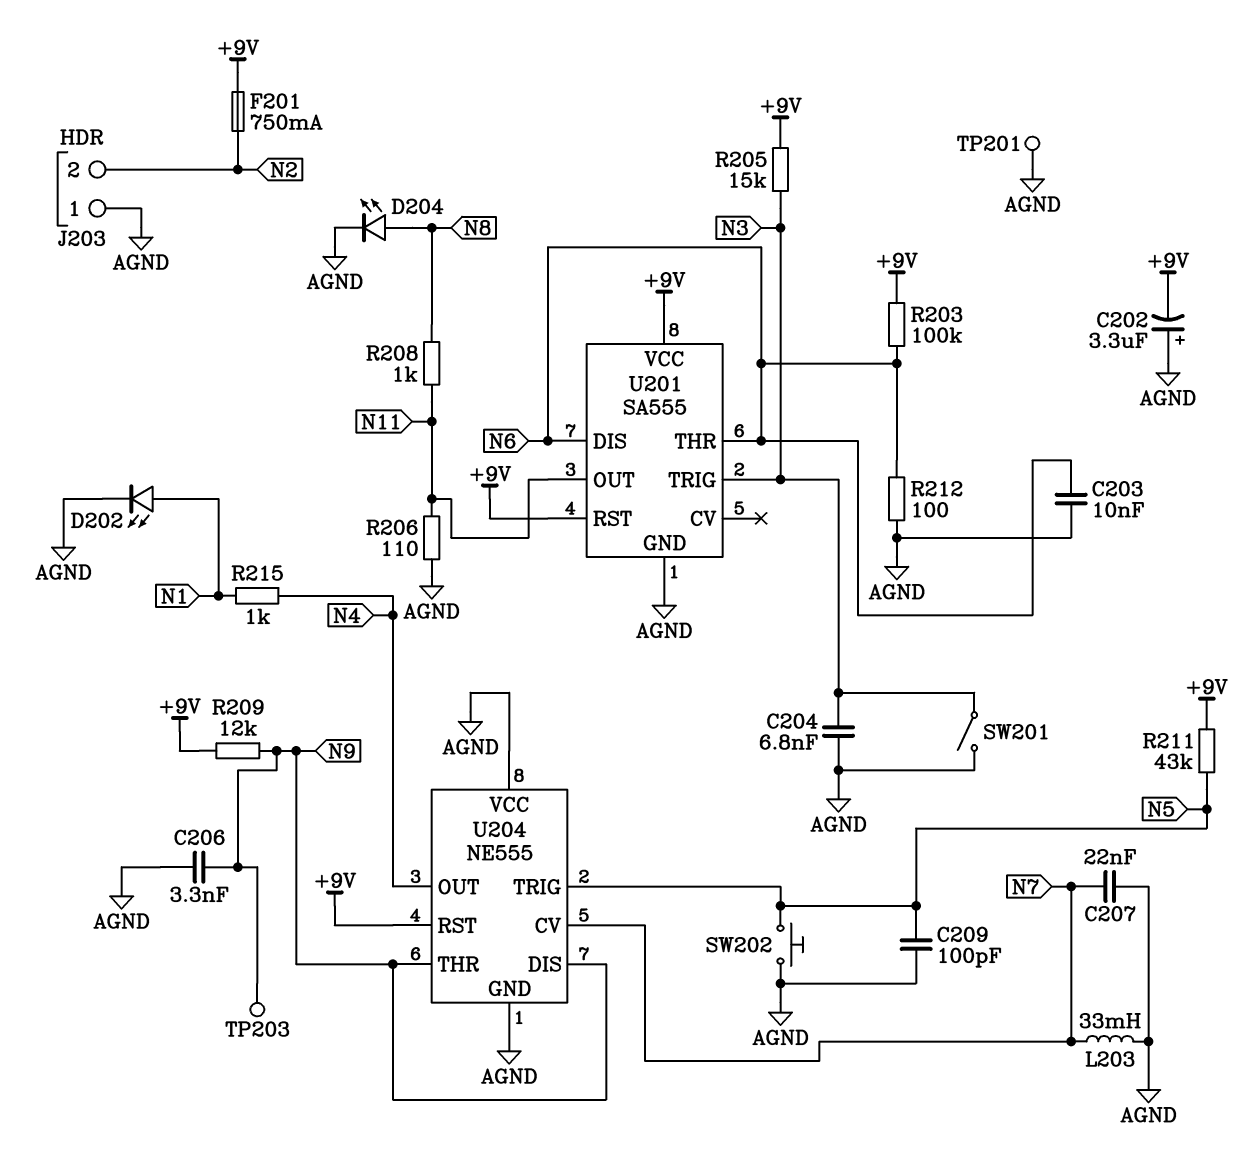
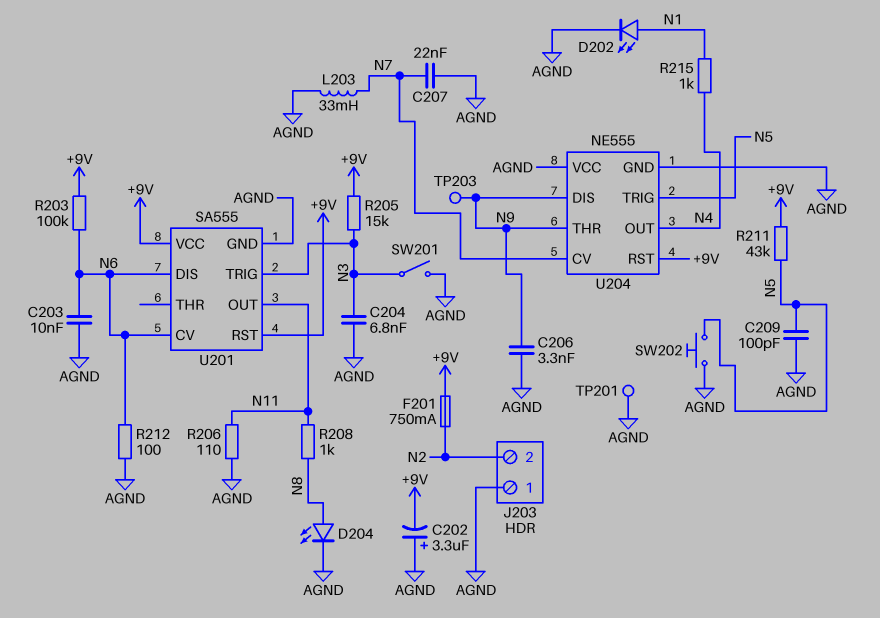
R209: 12k (+9V, N9) -> none
U201 pin CV: none -> N6
U201 pin THR: N6 -> none

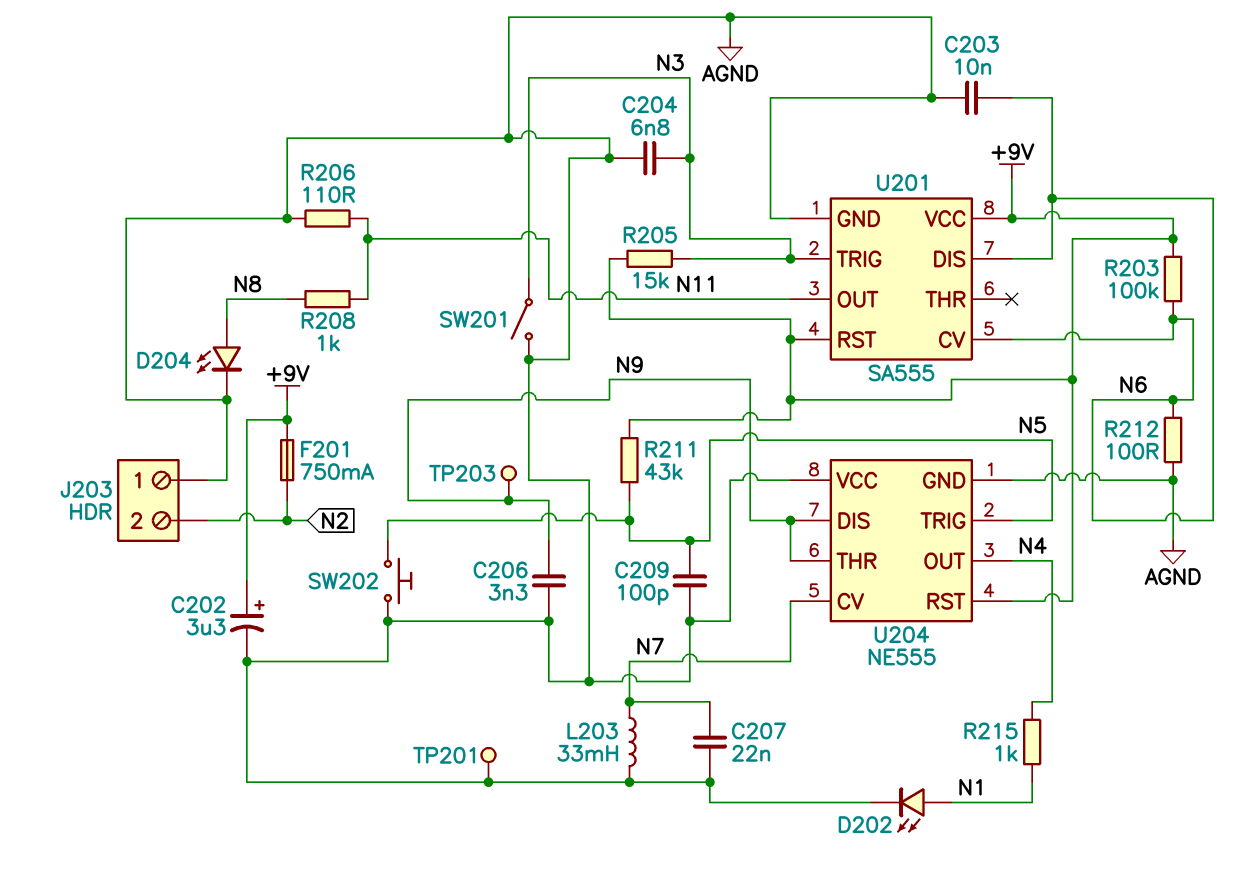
C202: 3.3uF (plus AGND, minus +9V) -> 3.3uF (plus +9V, minus AGND)

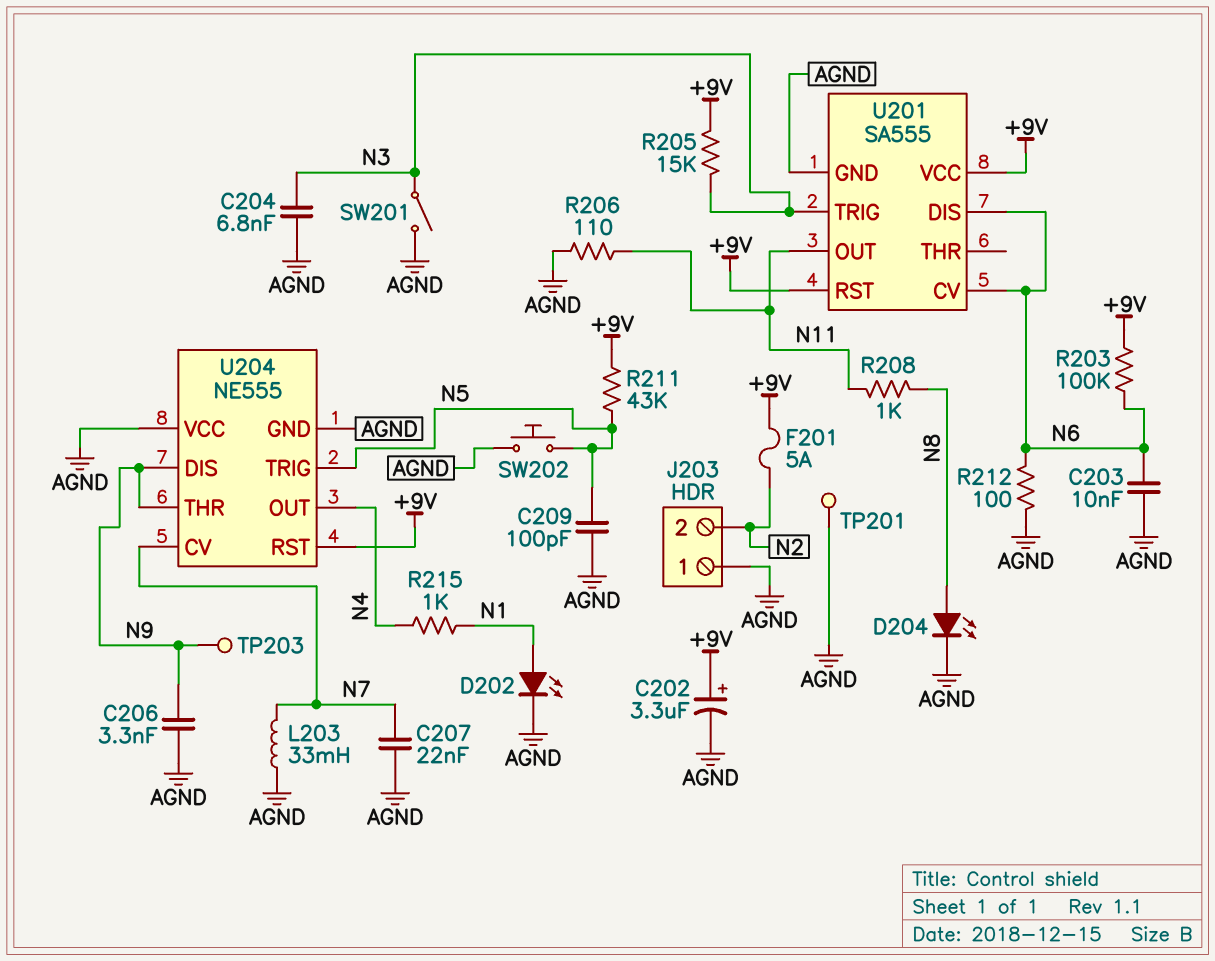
F201: 750mA (+9V, N2) -> 5A (+9V, N2)

